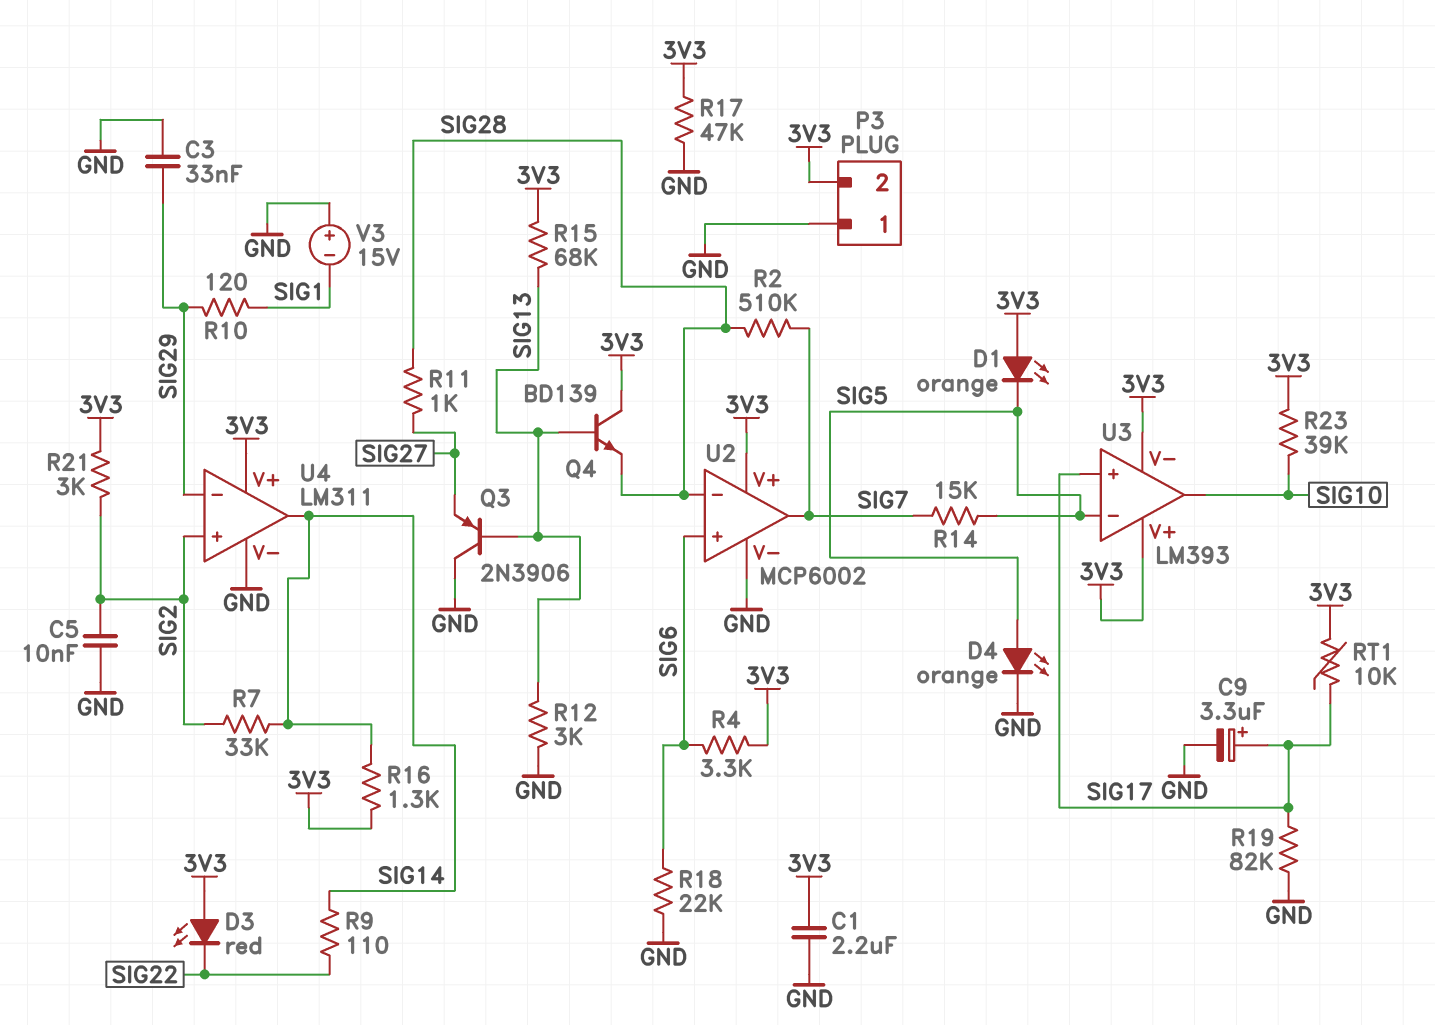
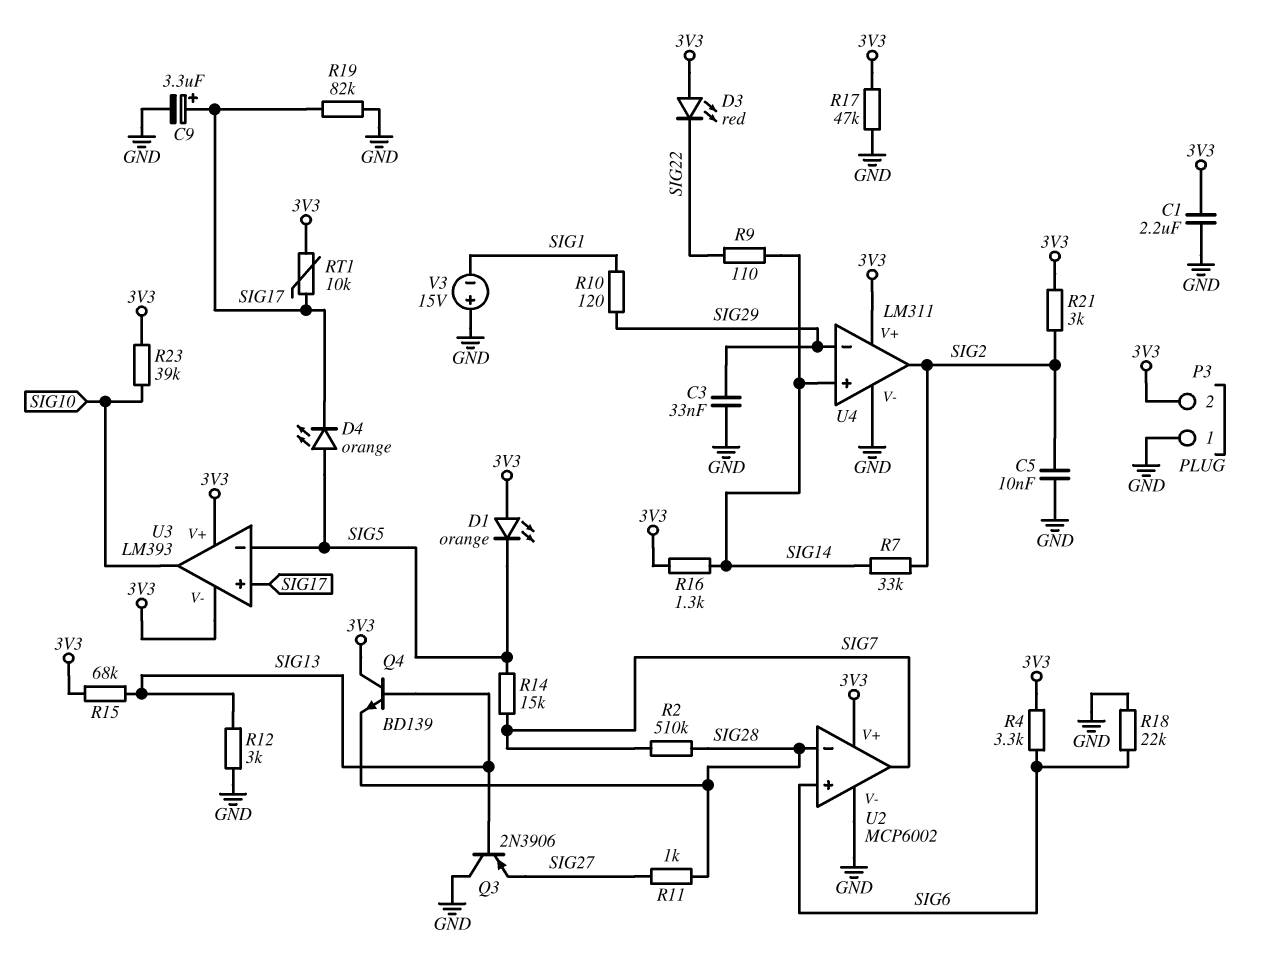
D4: LED orange (A SIG5, K GND) -> LED orange (A SIG5, K SIG17)
U4 pin in+: SIG2 -> SIG14
U4 pin out: SIG14 -> SIG2

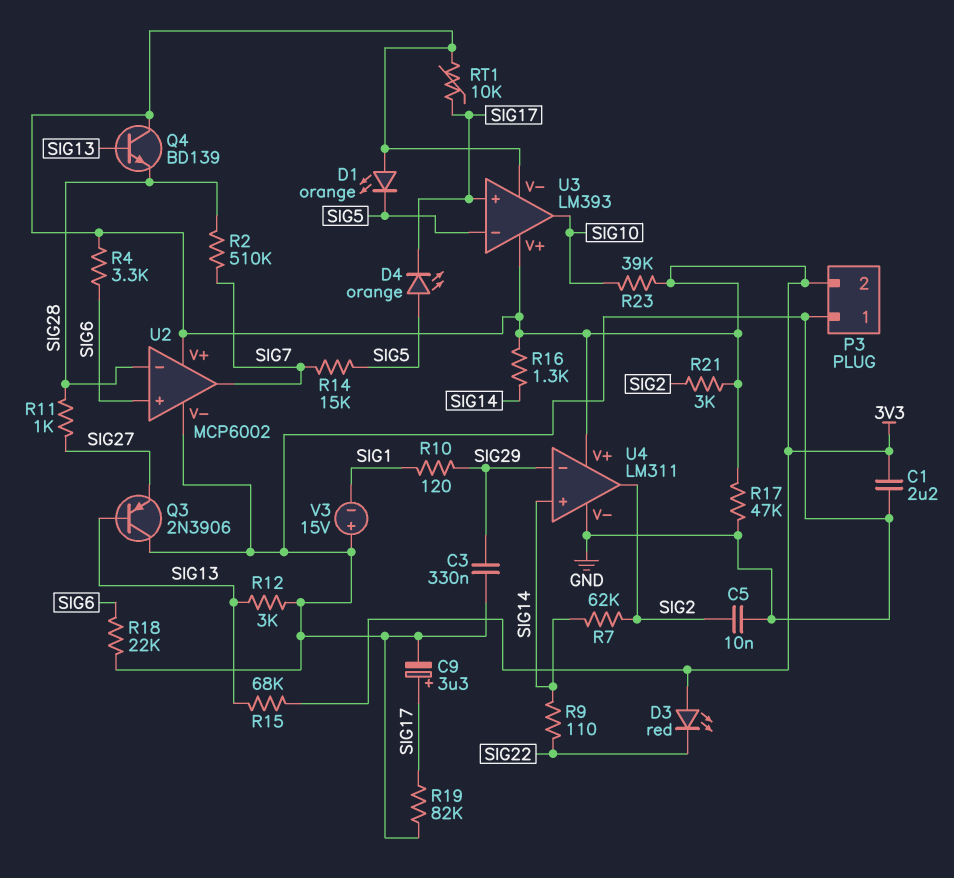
C3: 33nF (GND, SIG29) -> 330nF (GND, SIG29)
R7: 33k (SIG2, SIG14) -> 62k (SIG2, SIG14)

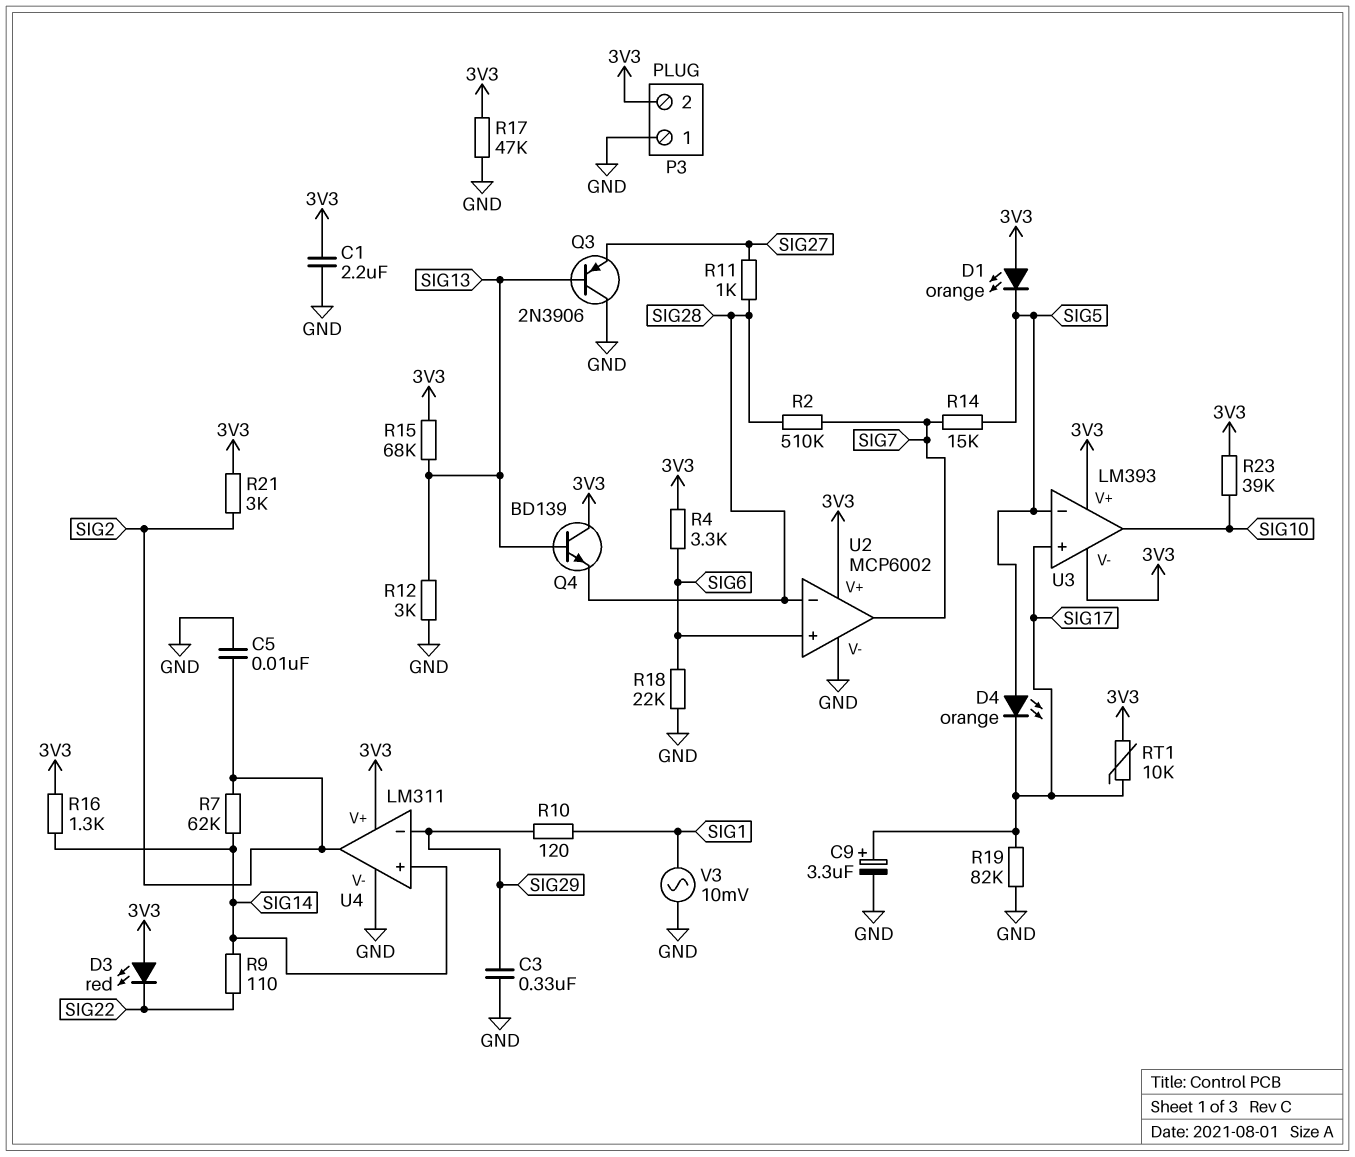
V3: 15V (plus GND, minus SIG1) -> AC 10mV (GND, SIG1)

